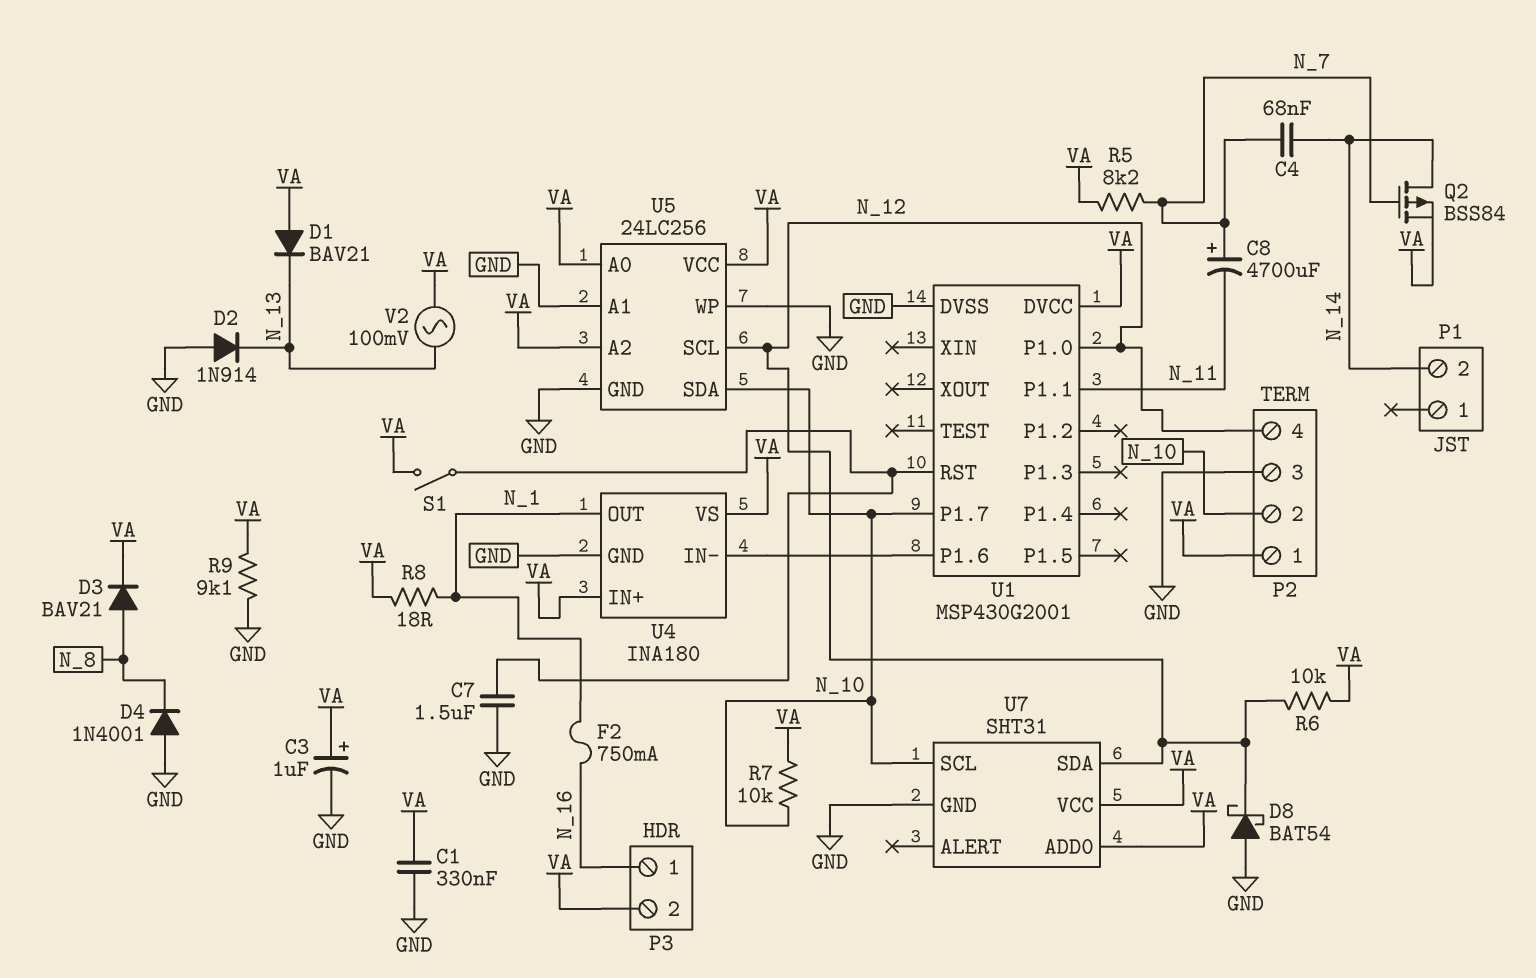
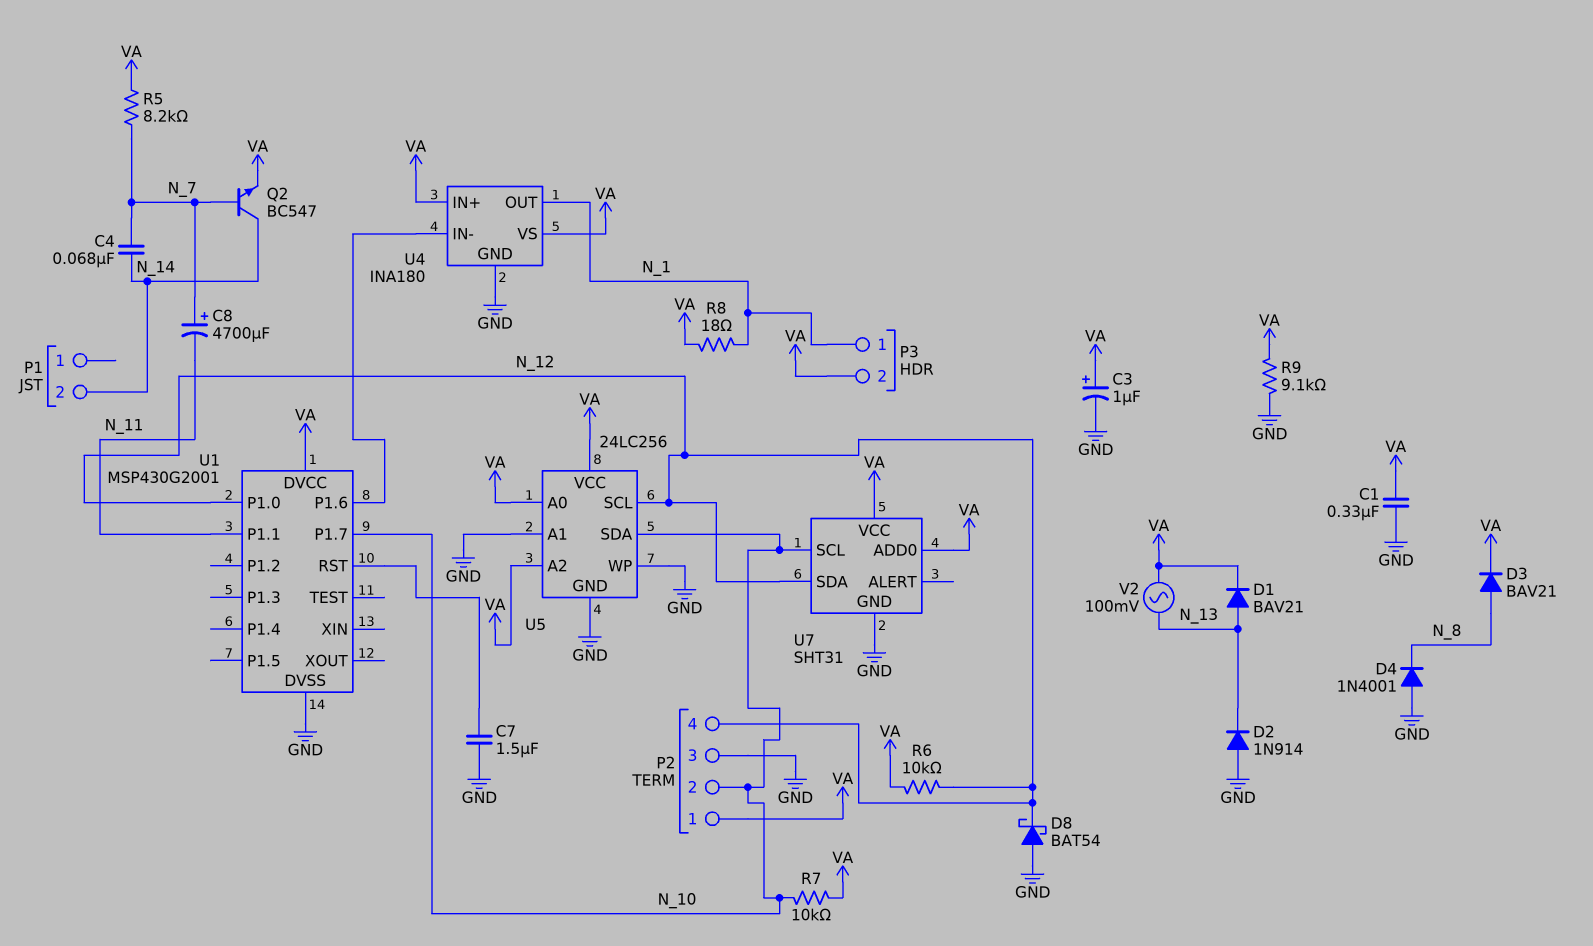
D1: diode BAV21 (A VA, K N_13) -> diode BAV21 (A N_13, K VA)
F2: 750mA (N_1, N_16) -> none
P3 pin 1: N_16 -> N_1
Q2: PMOS BSS84 (G N_7, D N_14, S VA) -> NPN BC547 (B N_7, C N_14, E VA)
S1: switch (U1/RST, VA) -> none

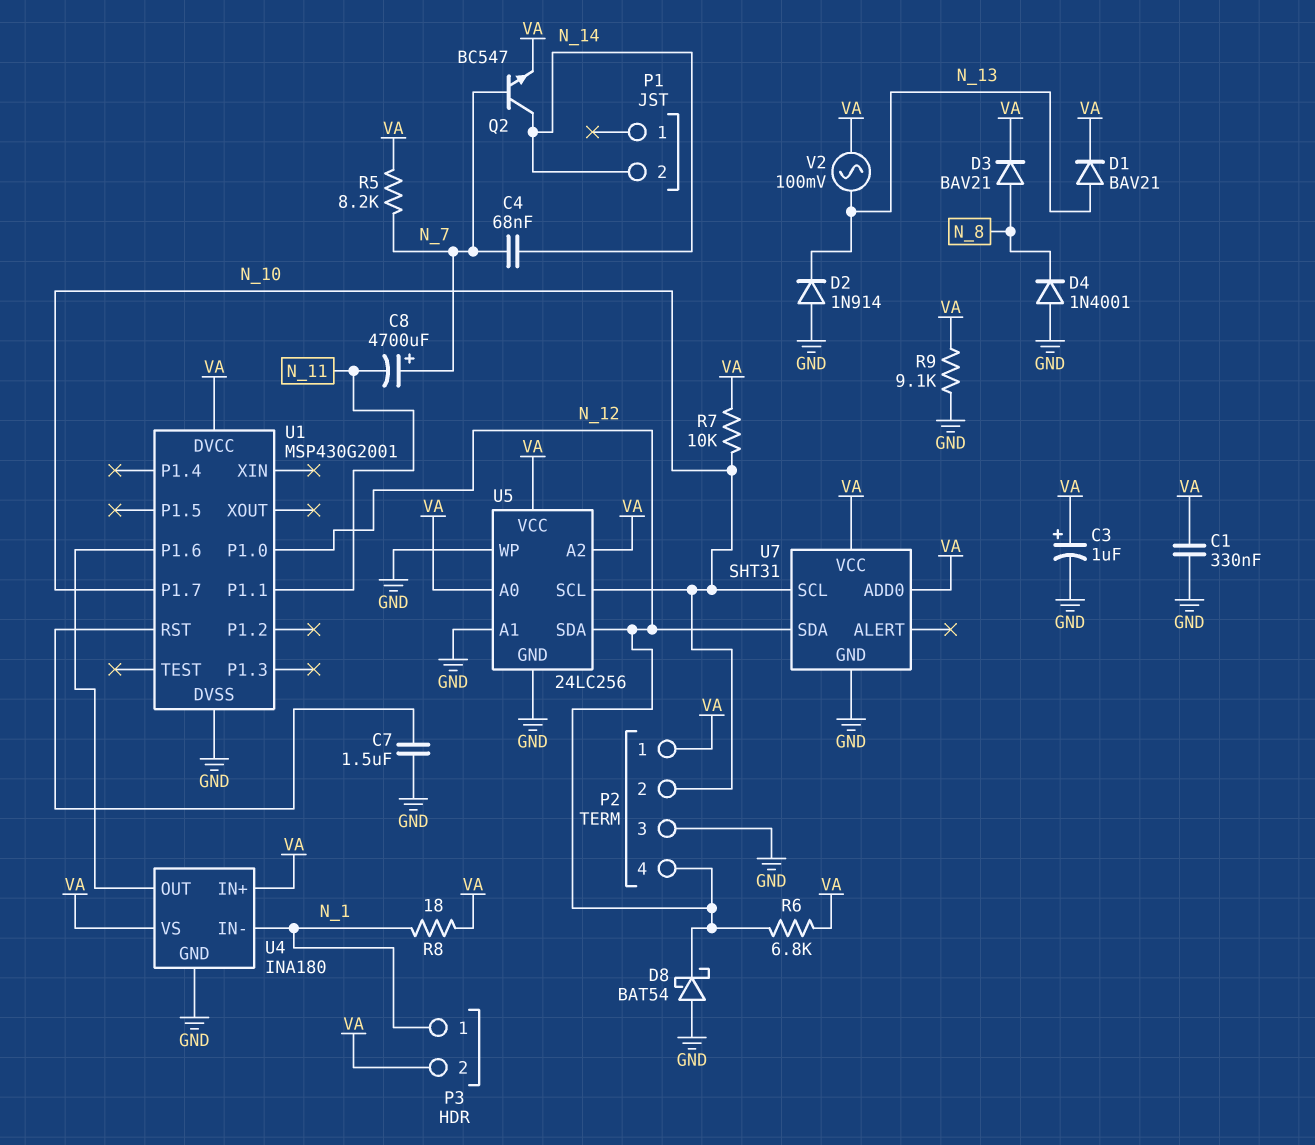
R6: 10k (N_12, VA) -> 6.8k (N_12, VA)
U4 pin IN-: U1/P1.6 -> N_1
U4 pin OUT: N_1 -> U1/P1.6
U5 pin SCL: N_12 -> N_10
U5 pin SDA: N_10 -> N_12

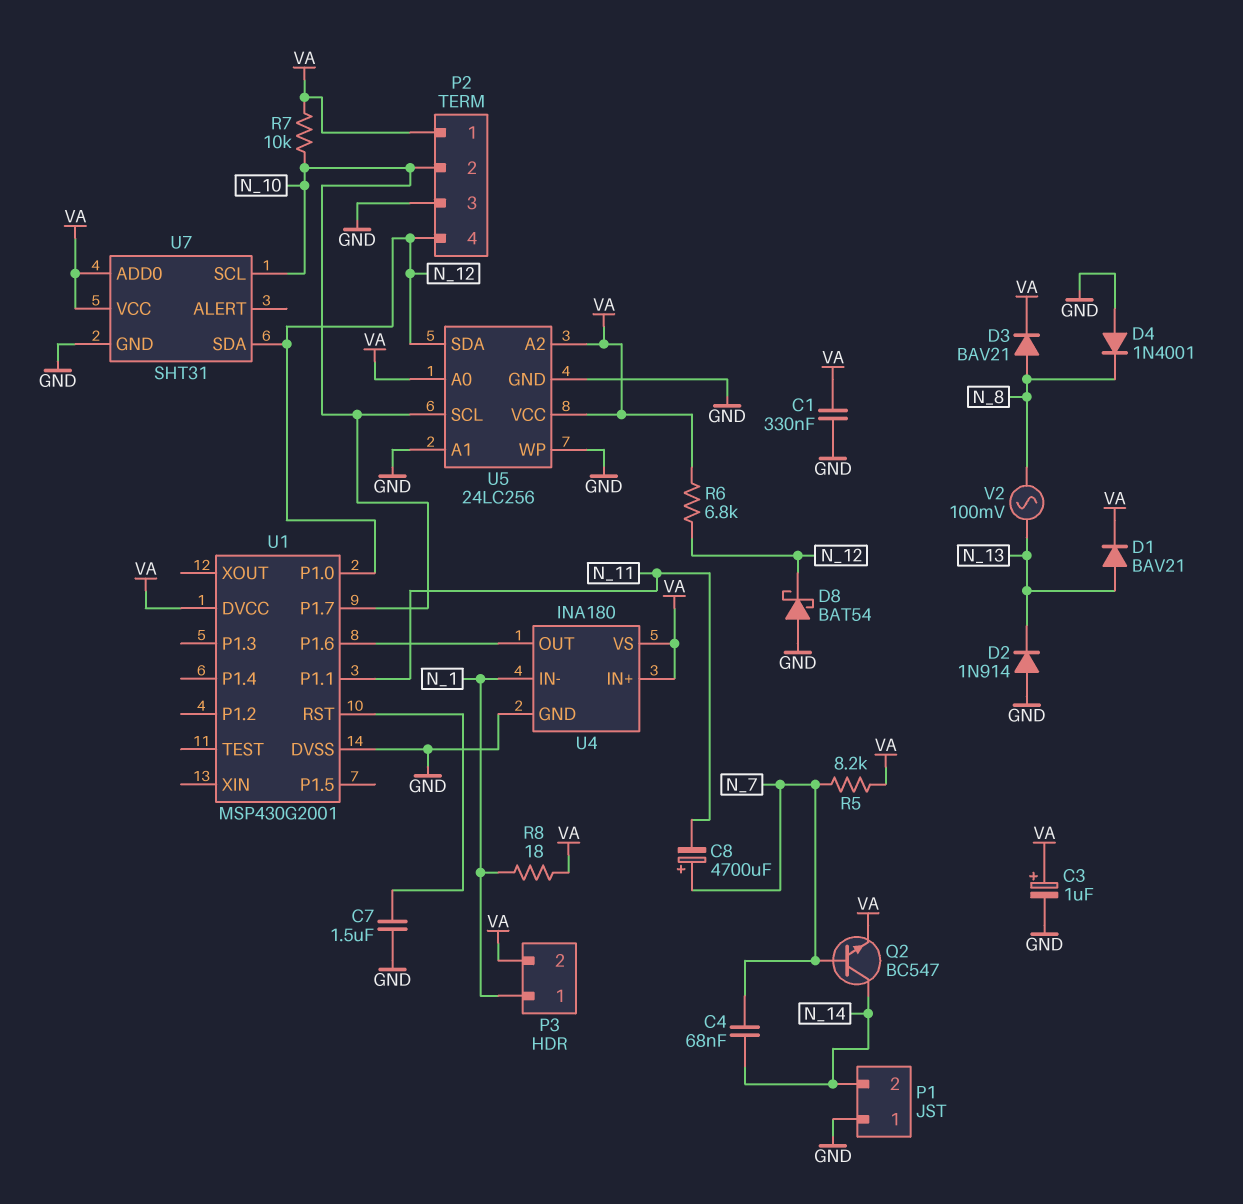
P1 pin 1: none -> GND
R9: 9.1k (GND, VA) -> none
V2: AC 100mV (N_13, VA) -> AC 100mV (N_8, N_13)

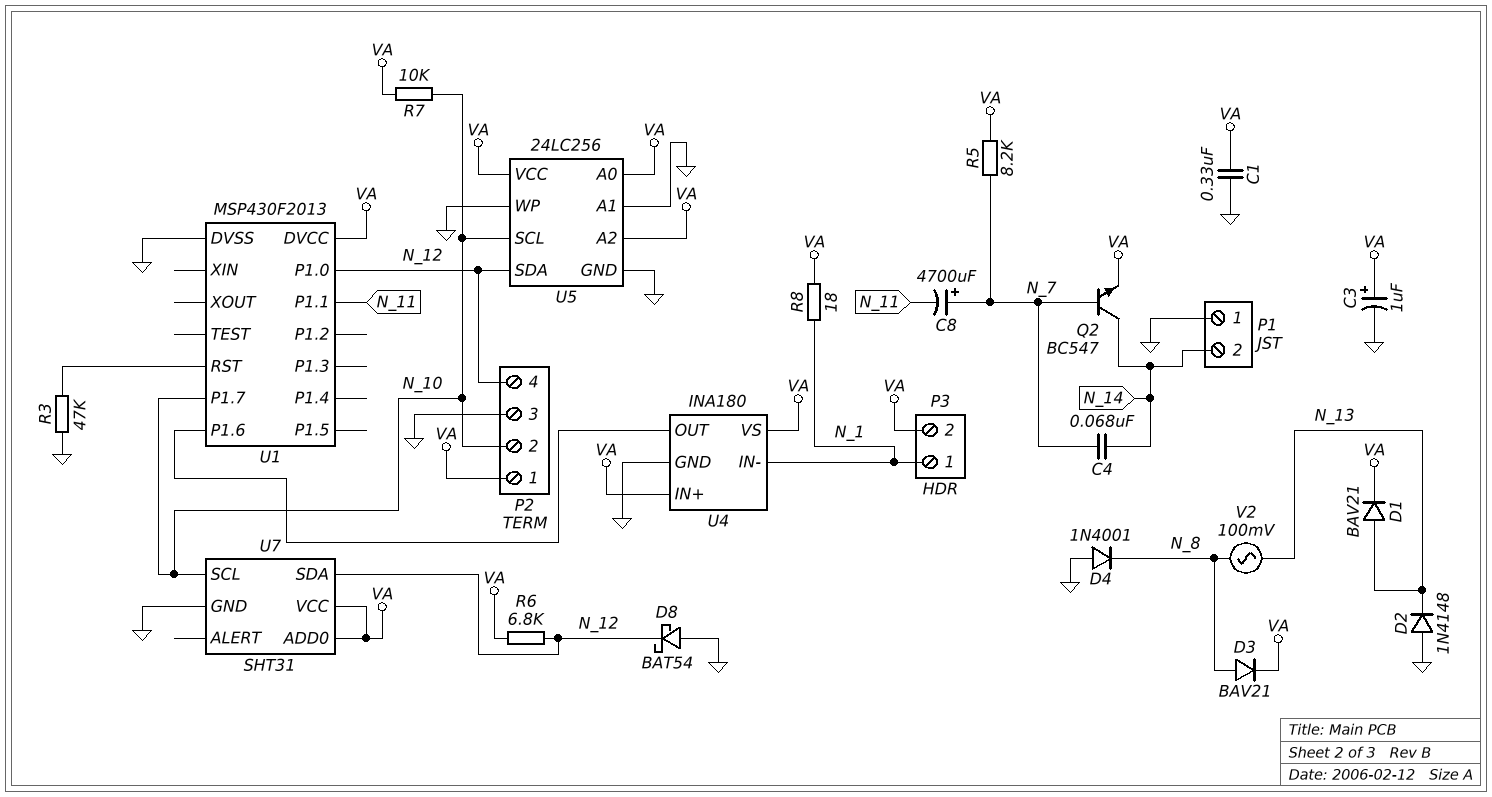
C7: 1.5uF (GND, U1/RST) -> none
D2: diode 1N914 (A GND, K N_13) -> diode 1N4148 (A GND, K N_13)
R3: none -> 47k (GND, U1/RST)
U1: MSP430G2001 -> MSP430F2013

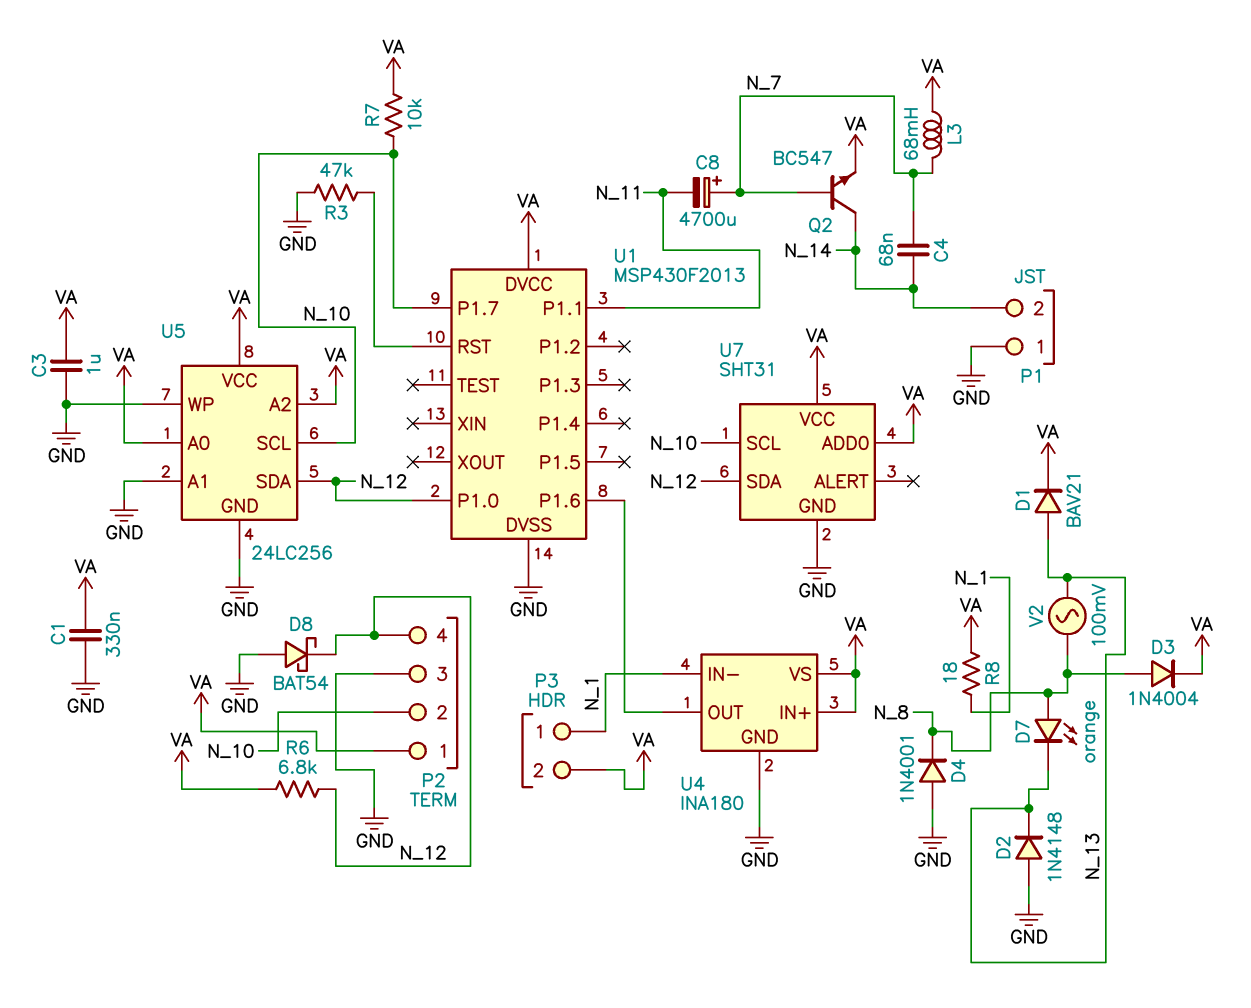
C3: 1uF (plus VA, minus GND) -> 1uF (GND, VA)
D3: diode BAV21 (A N_8, K VA) -> diode 1N4004 (A N_8, K VA)
D7: none -> LED orange (A N_8, K N_13)
L3: none -> 68mH (N_7, VA)
R5: 8.2k (N_7, VA) -> none

